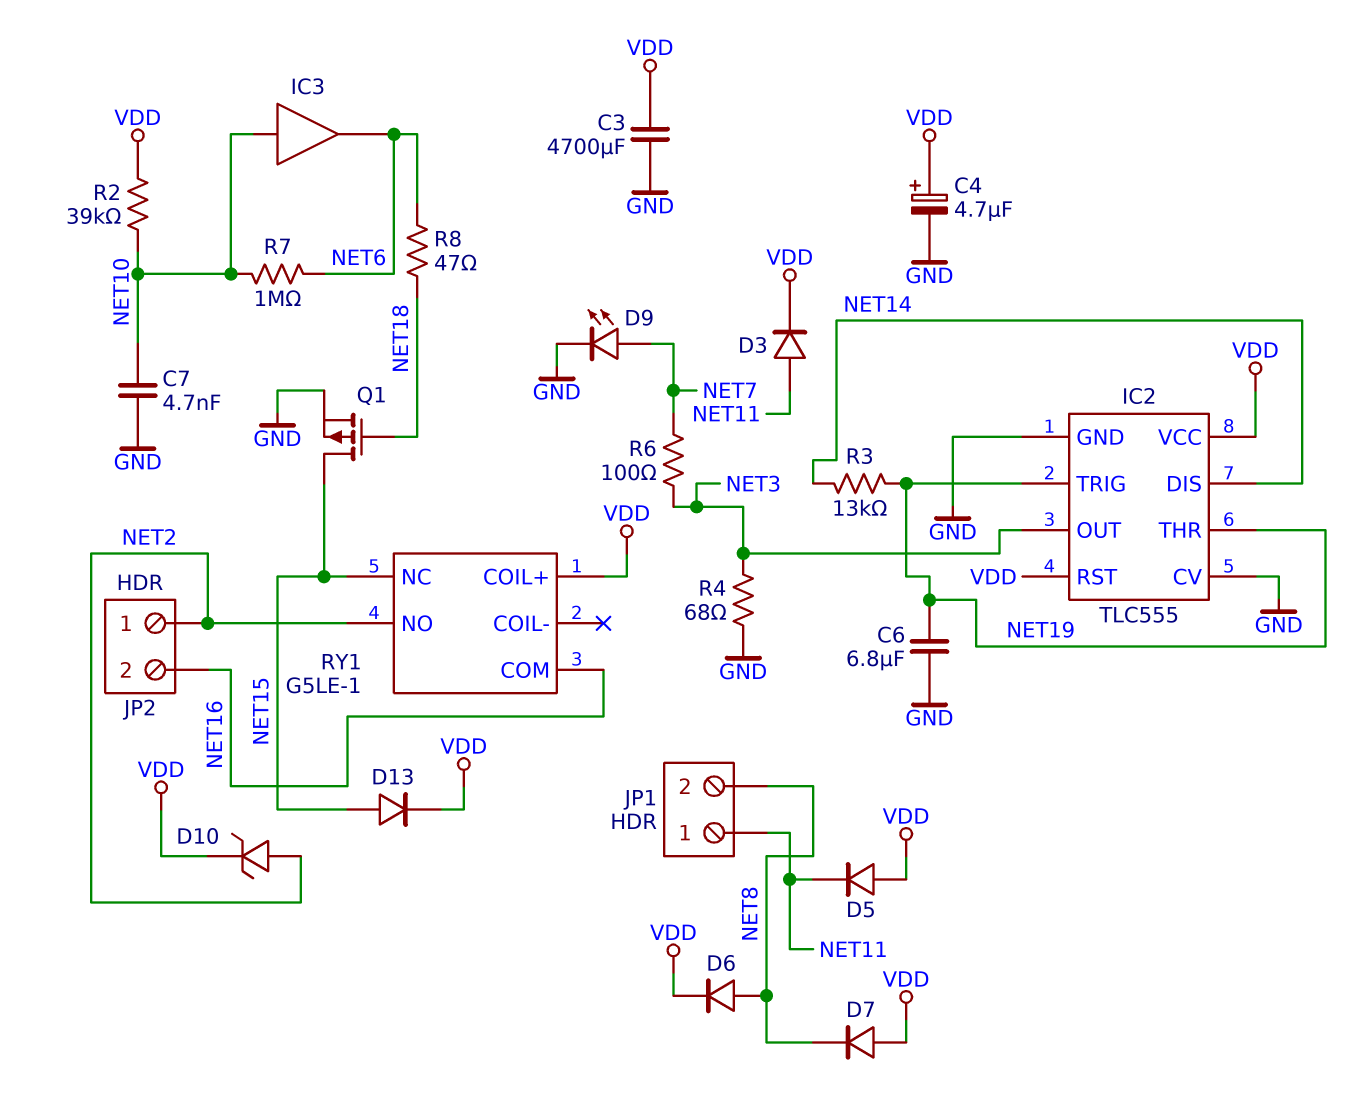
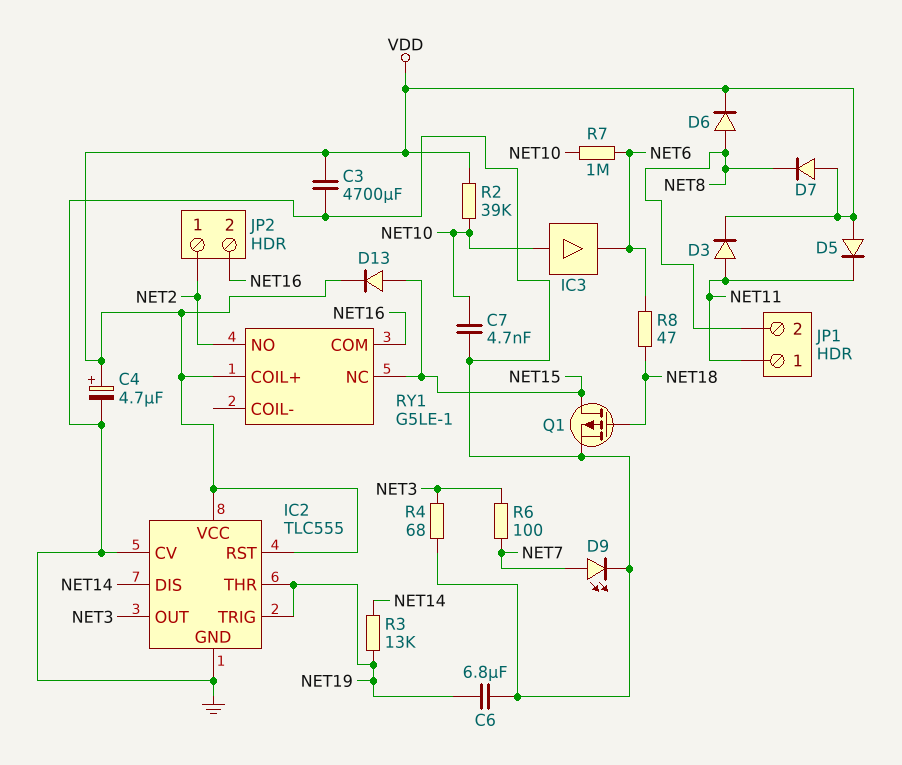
D10: zener (A NET2, K VDD) -> none

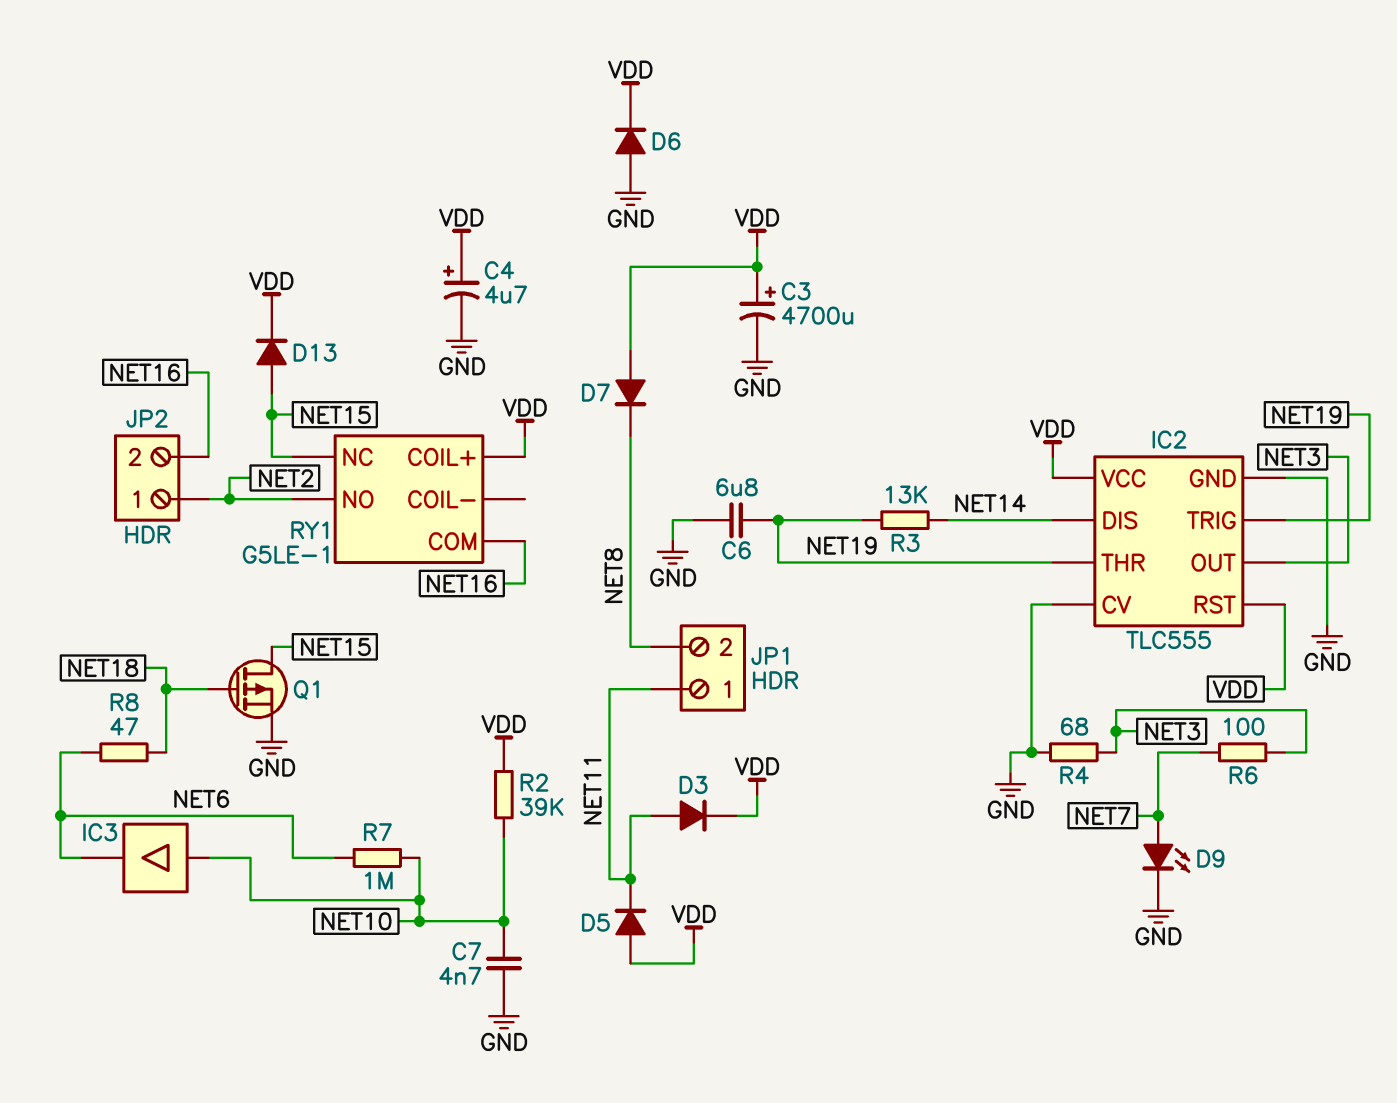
C3: 4700uF (GND, VDD) -> 4700uF (plus VDD, minus GND)
D6: diode (A NET8, K VDD) -> diode (A GND, K VDD)

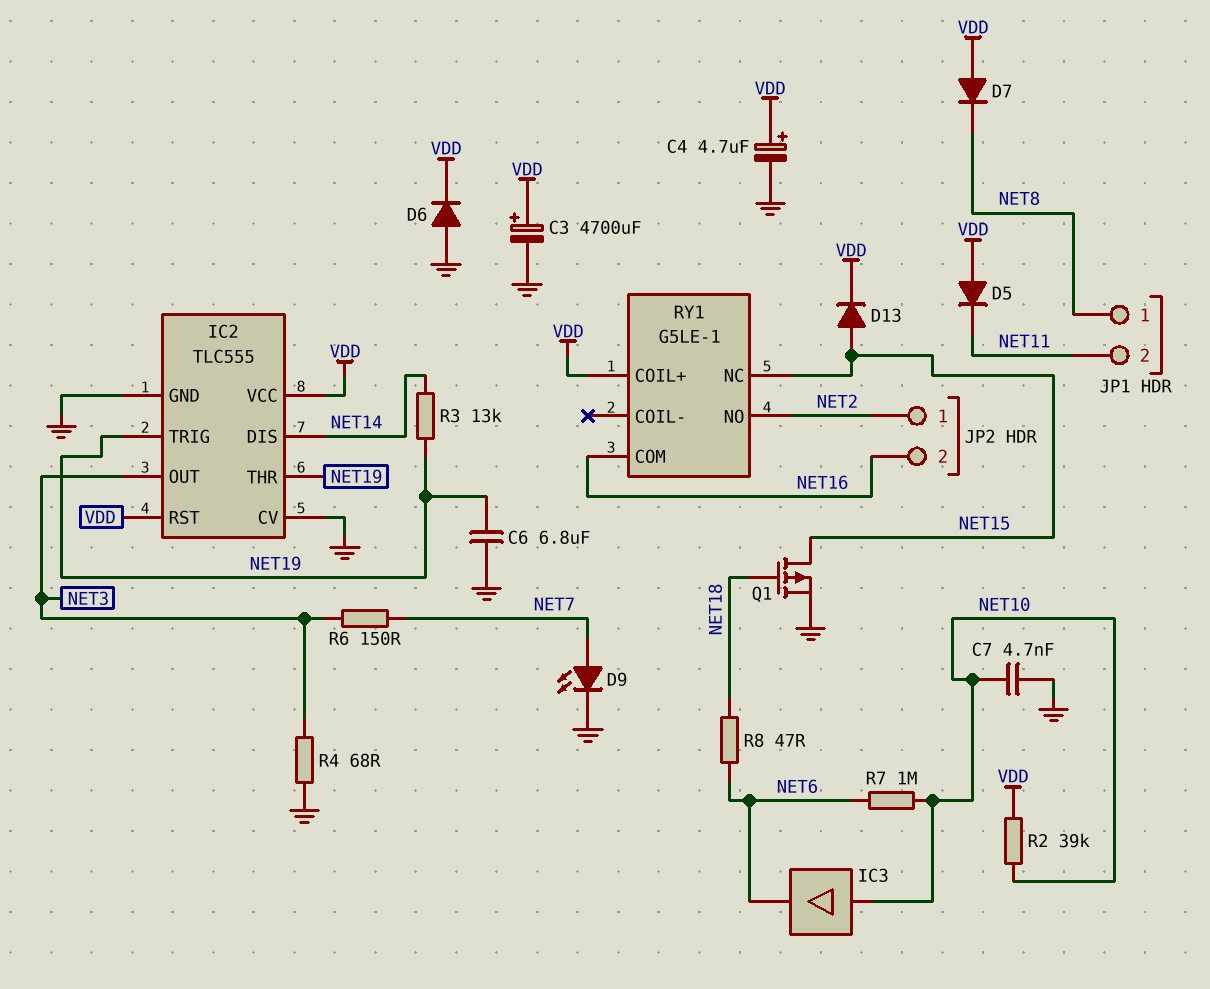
D3: diode (A NET11, K VDD) -> none
JP1 pin 1: NET11 -> NET8
JP1 pin 2: NET8 -> NET11
R6: 100 (NET3, NET7) -> 150 (NET3, NET7)

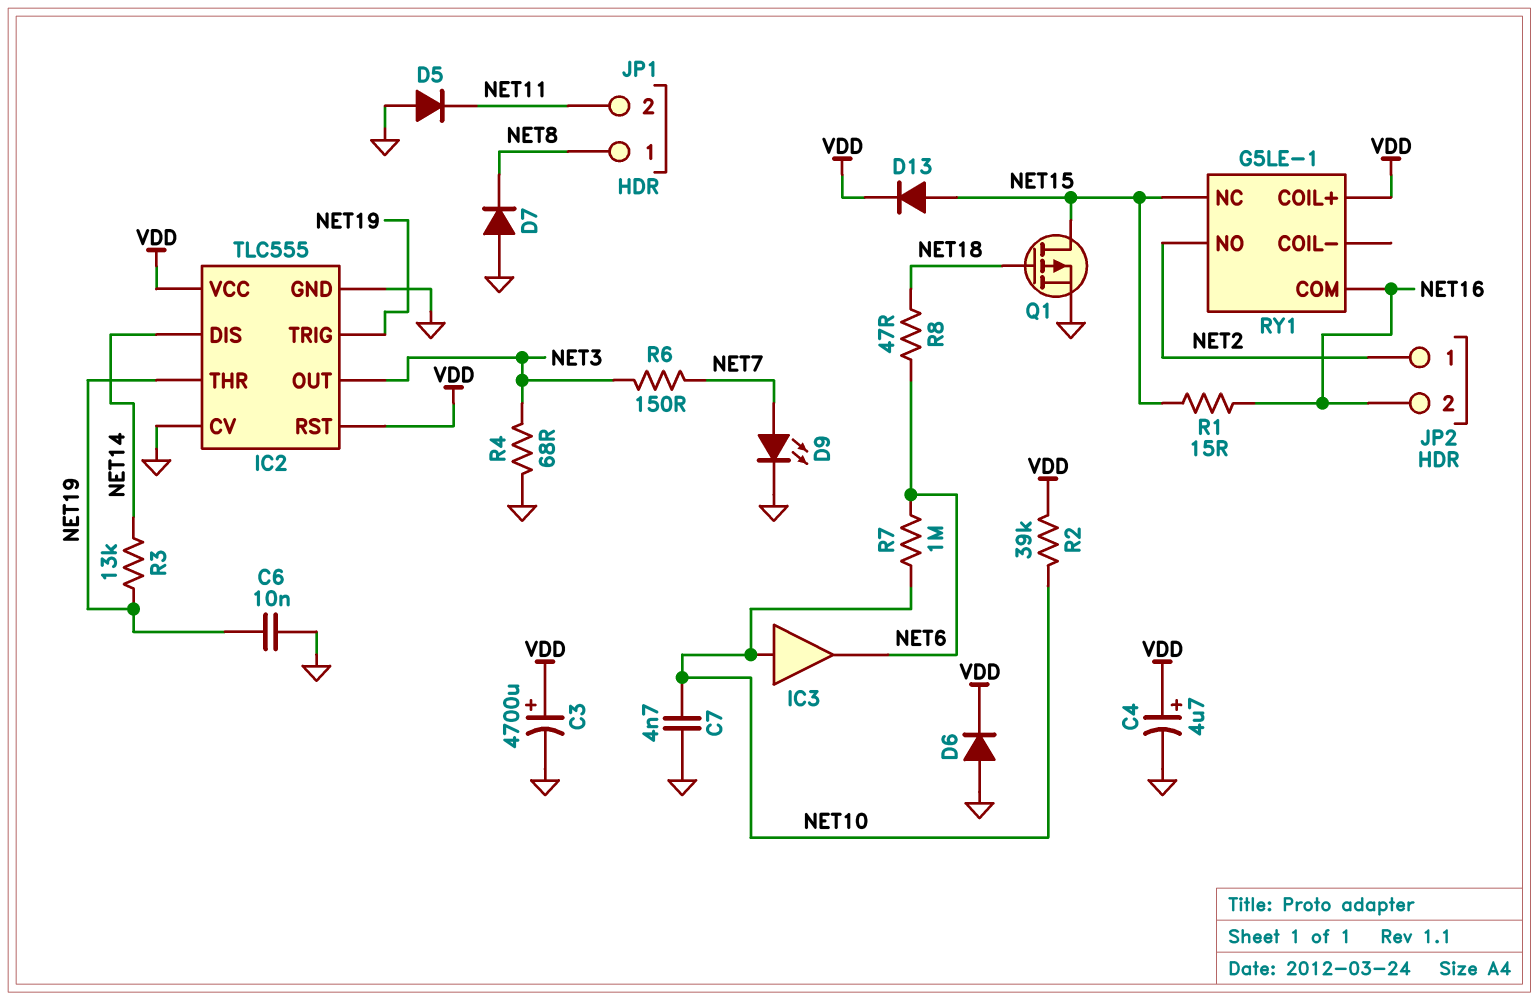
C6: 6.8uF (GND, NET19) -> 10nF (GND, NET19)
D5: diode (A VDD, K NET11) -> diode (A GND, K NET11)
D7: diode (A VDD, K NET8) -> diode (A GND, K NET8)
R1: none -> 15 (NET15, NET16)

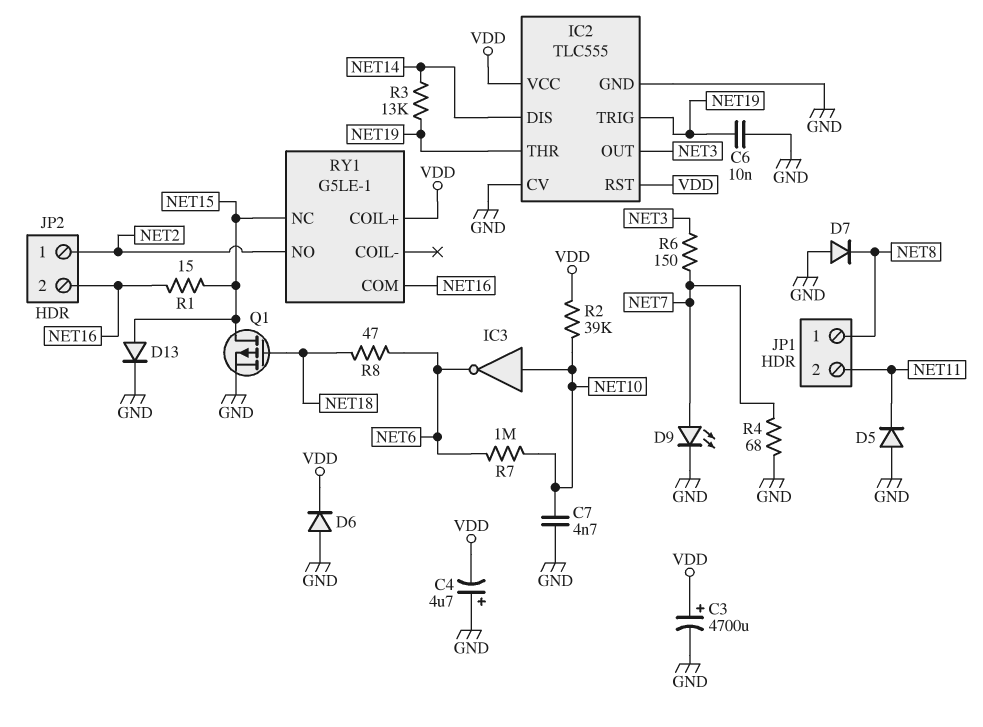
C4: 4.7uF (plus VDD, minus GND) -> 4.7uF (plus GND, minus VDD)
D13: diode (A NET15, K VDD) -> diode (A NET15, K GND)
IC3: buffer (in NET10, out NET6) -> NOT (in NET10, out NET6)
R4: 68 (GND, NET3) -> 68 (GND, NET7)

